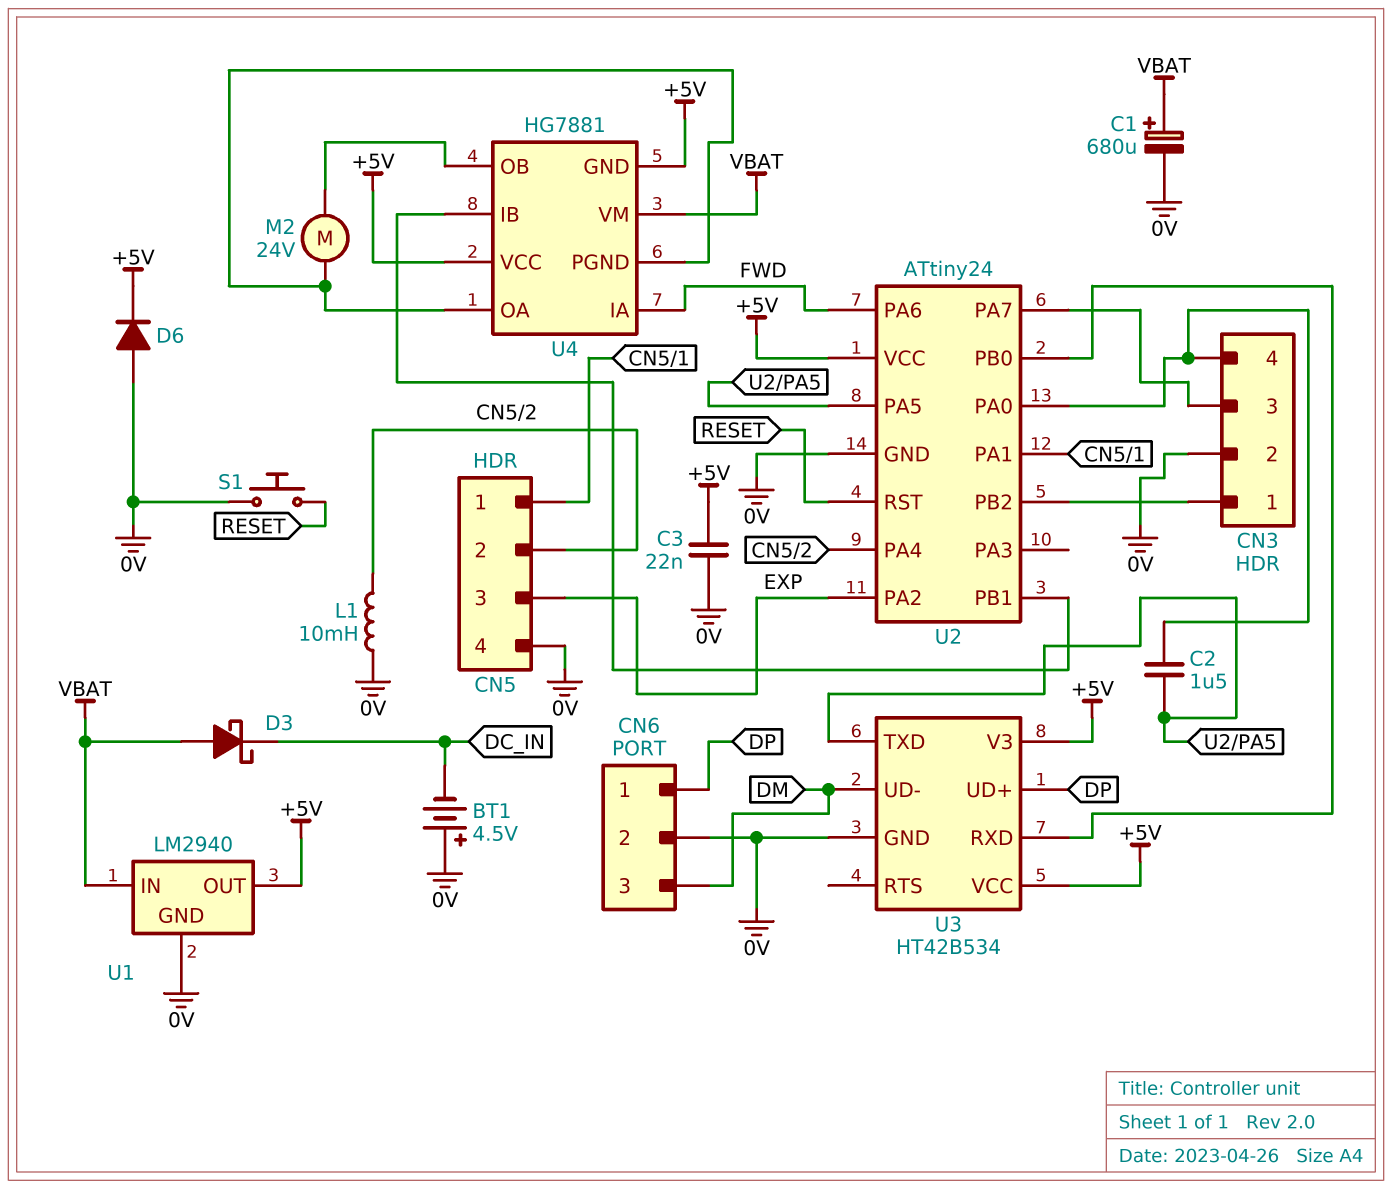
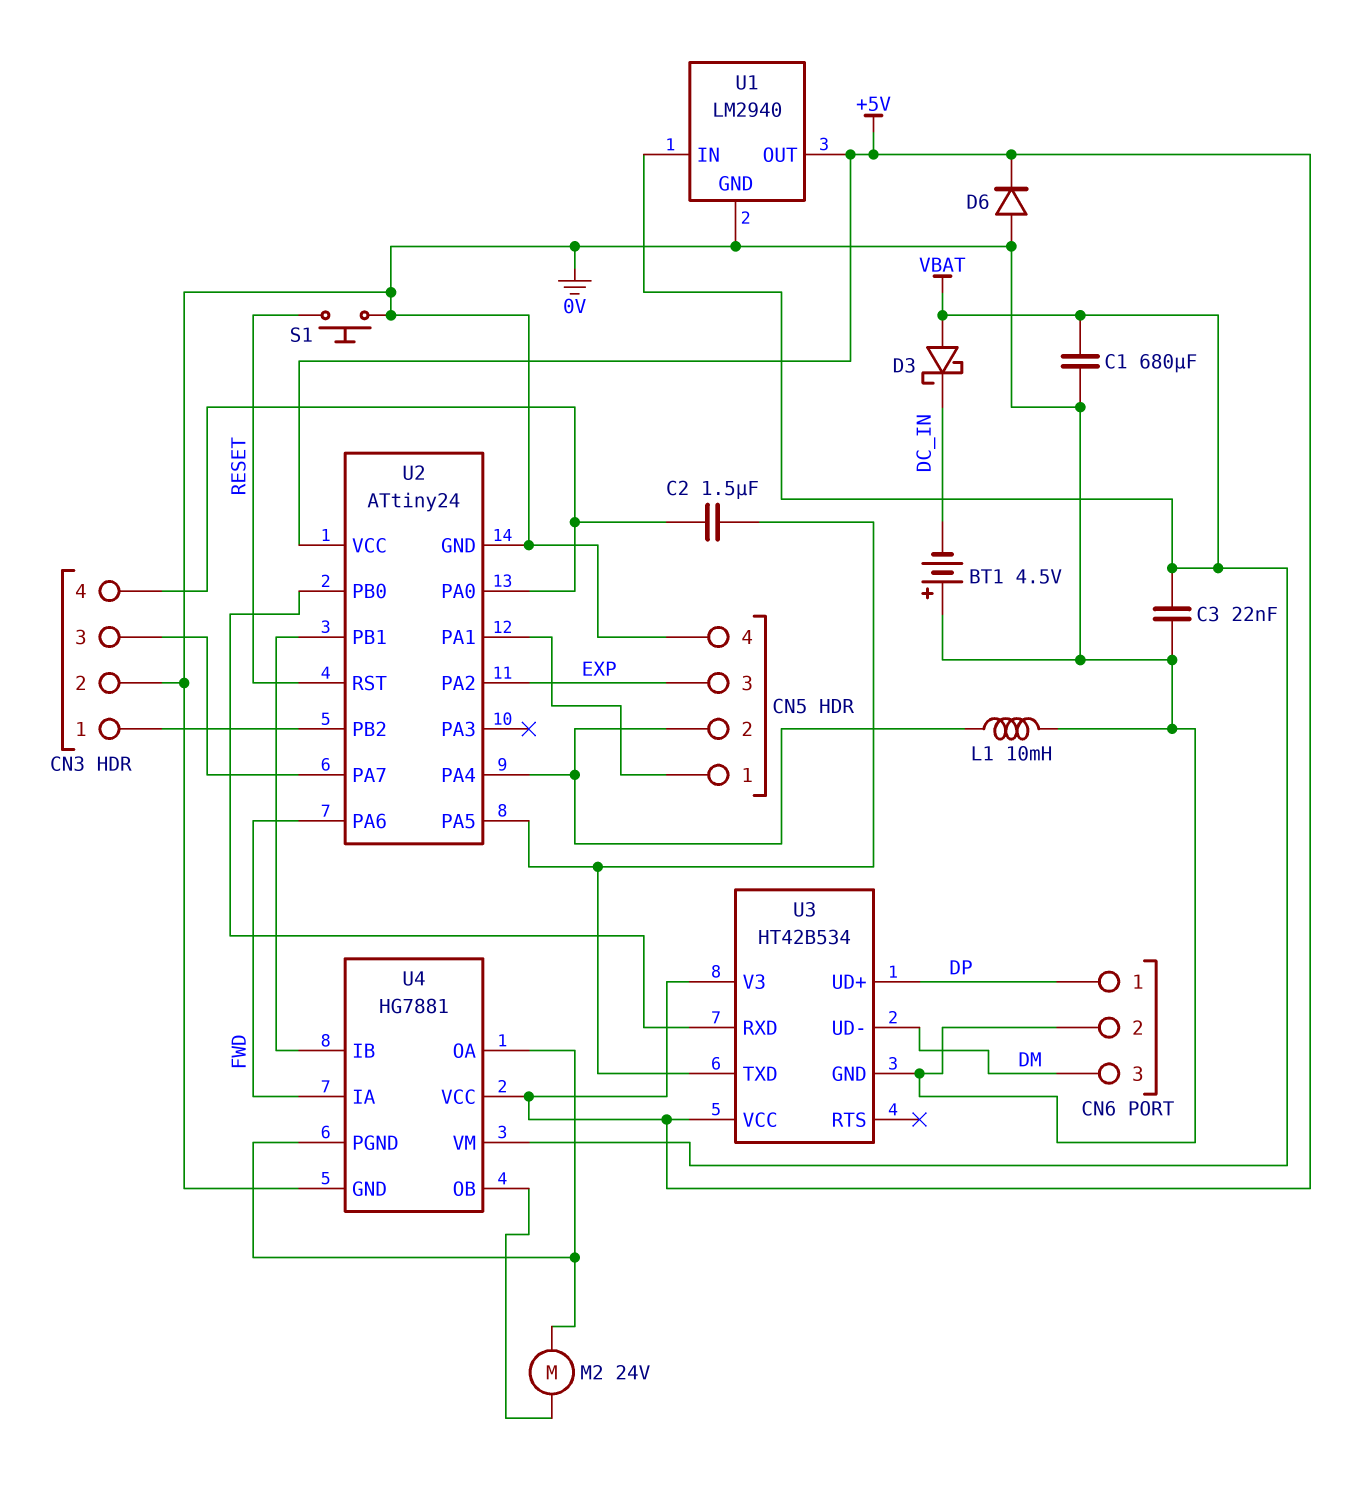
C1: 680uF (plus VBAT, minus 0V) -> 680uF (0V, VBAT)
C3: 22nF (+5V, 0V) -> 22nF (0V, VBAT)
U4 pin GND: +5V -> 0V

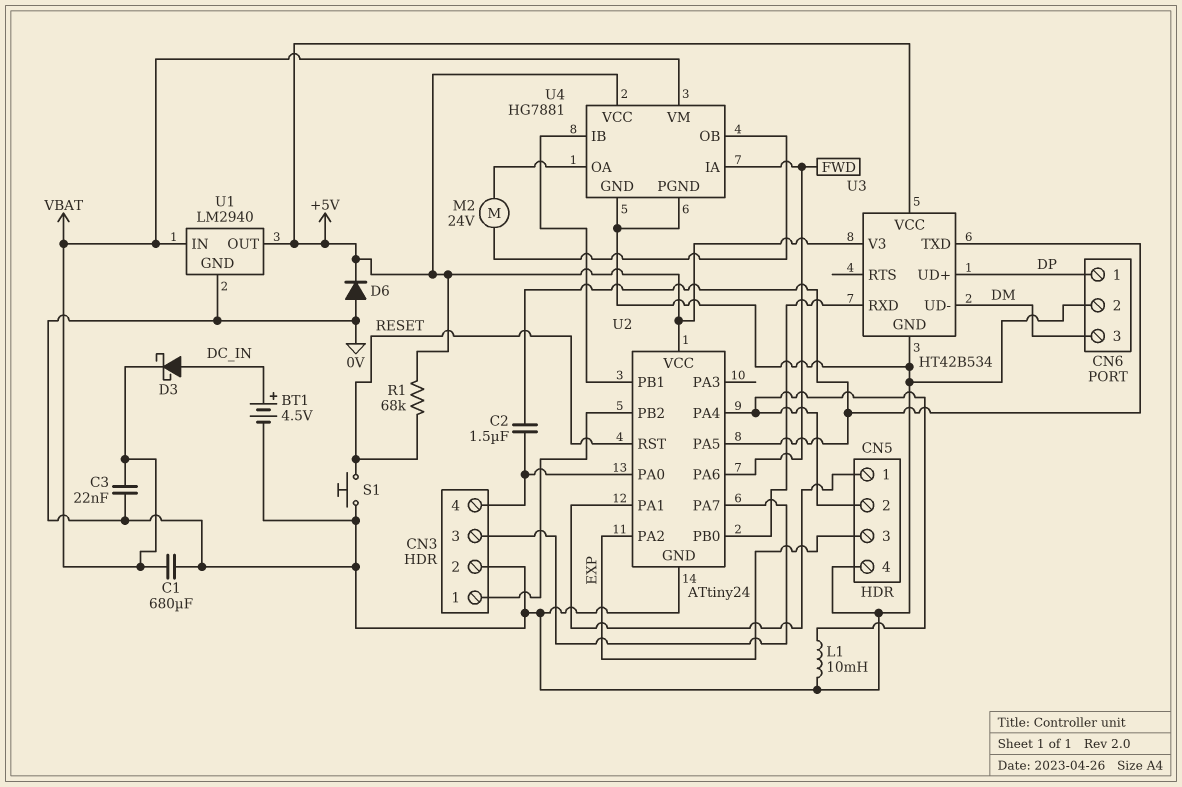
BT1: 4.5V (plus 0V, minus DC_IN) -> 4.5V (plus DC_IN, minus 0V)
D3: schottky (A VBAT, K DC_IN) -> schottky (A DC_IN, K VBAT)
R1: none -> 68k (+5V, RESET)
U4 pin PGND: U4/OA -> 0V

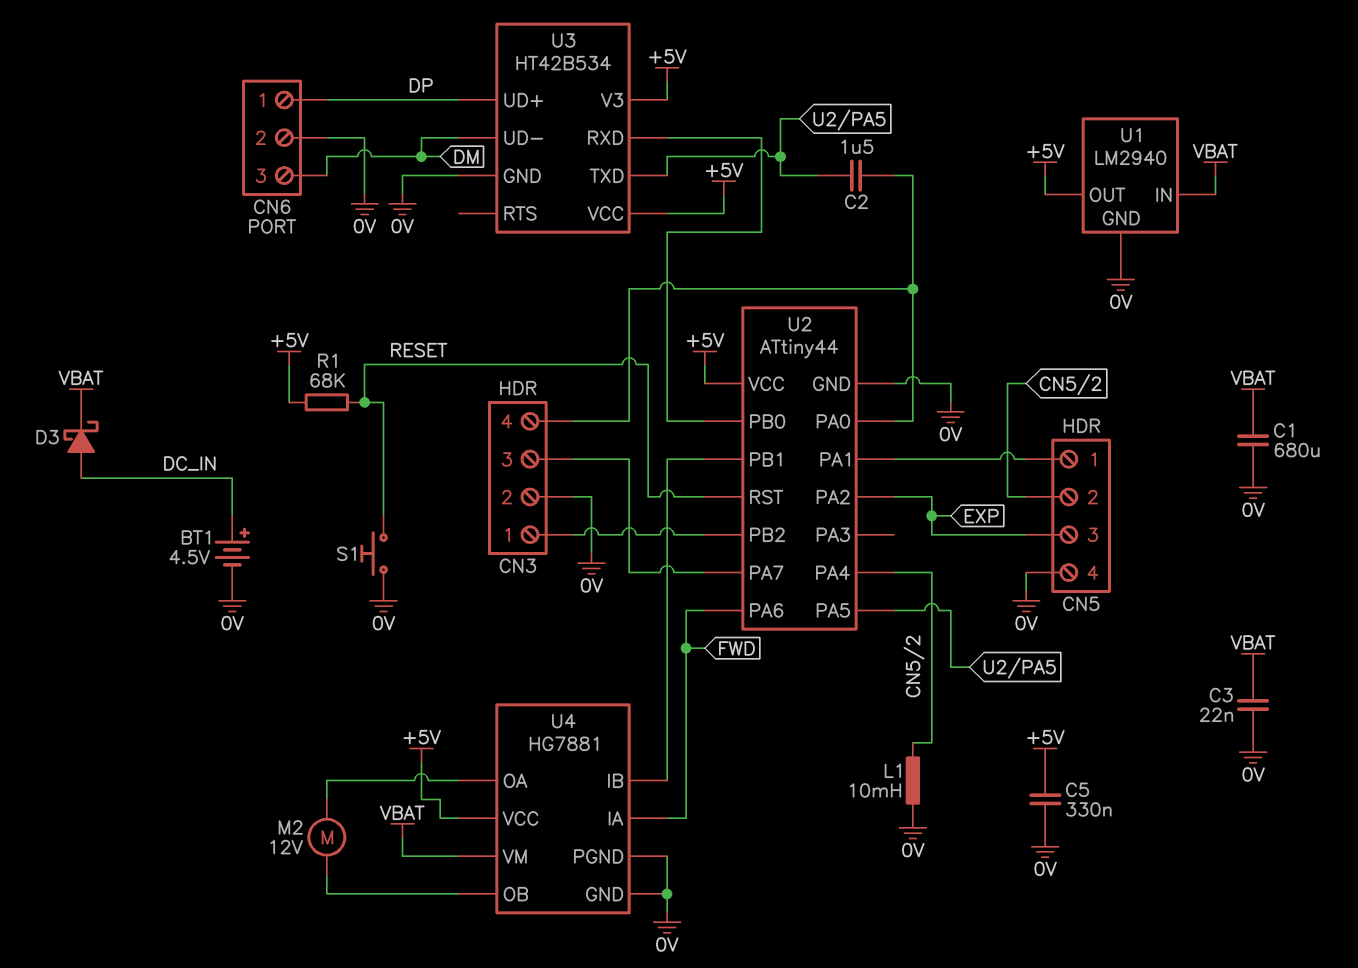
C5: none -> 330nF (+5V, 0V)
D6: diode (A 0V, K +5V) -> none
M2: motor 24V (U4/OA, U4/OB) -> motor 12V (U4/OA, U4/OB)
U2: ATtiny24 -> ATtiny44

